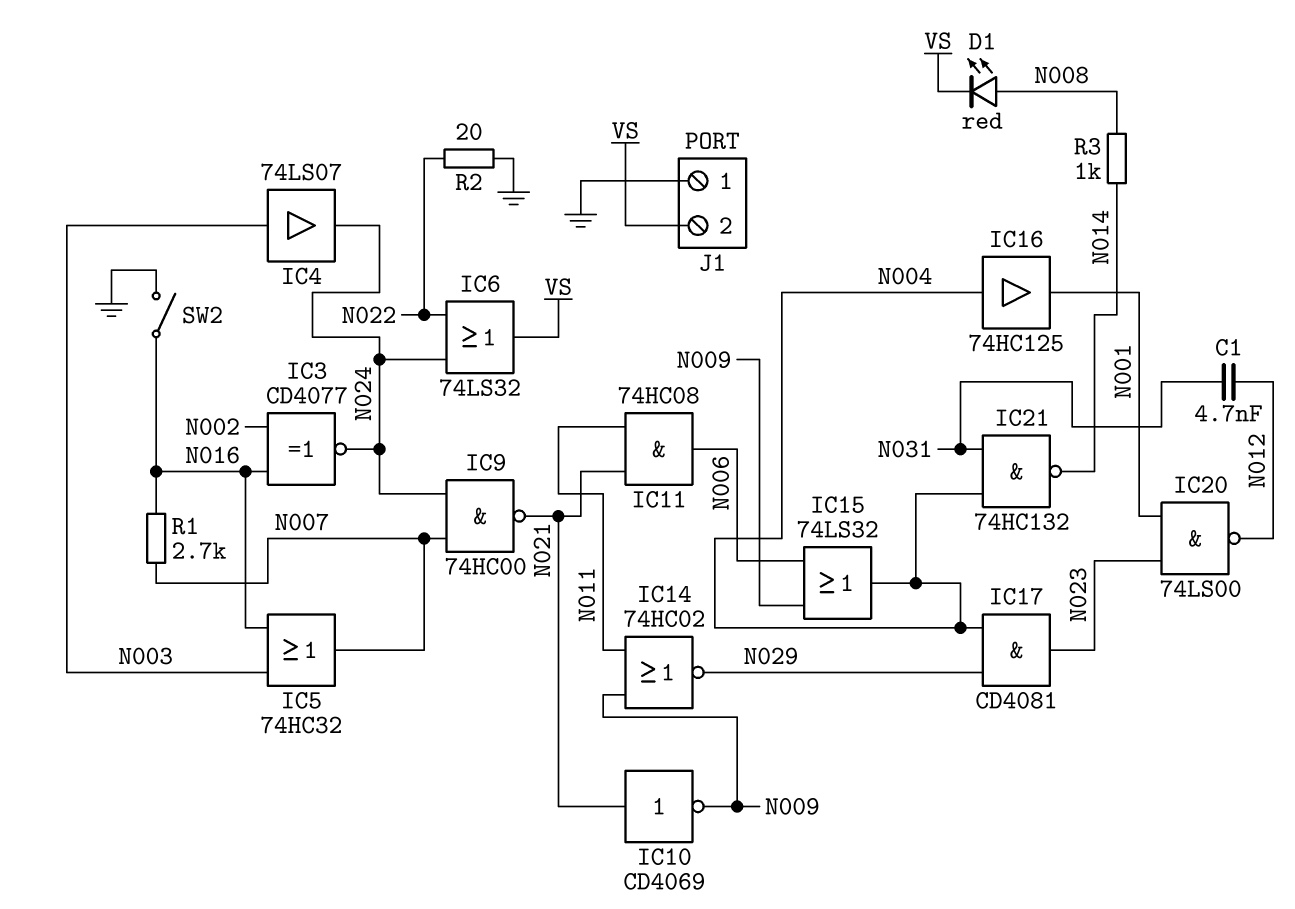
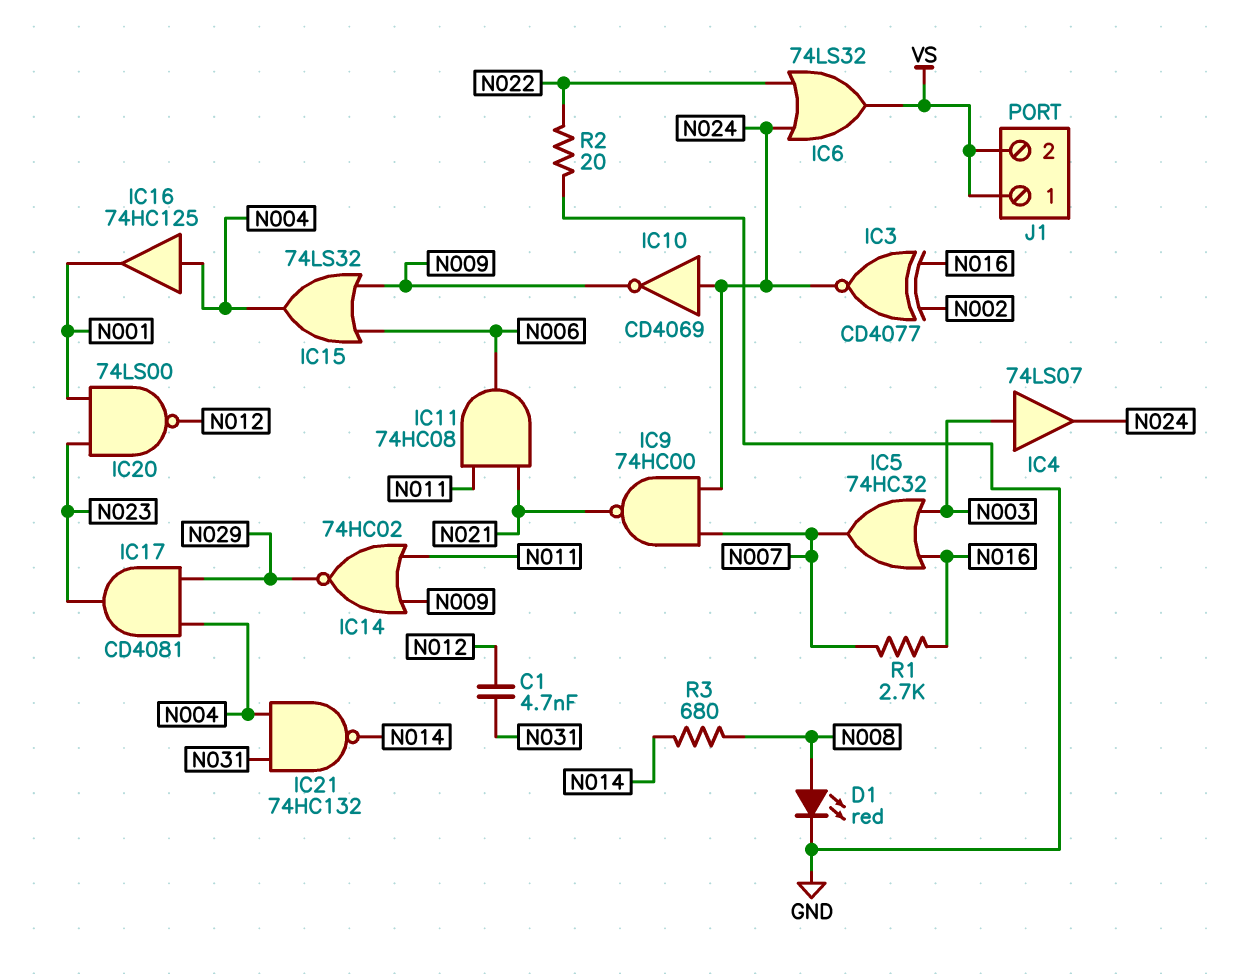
D1: LED red (A N008, K VS) -> LED red (A N008, K GND)
IC10: NOT CD4069 (in N021, out N009) -> NOT CD4069 (in N024, out N009)
J1 pin 1: GND -> VS
R3: 1k (N008, N014) -> 680 (N008, N014)
SW2: switch (GND, N016) -> none

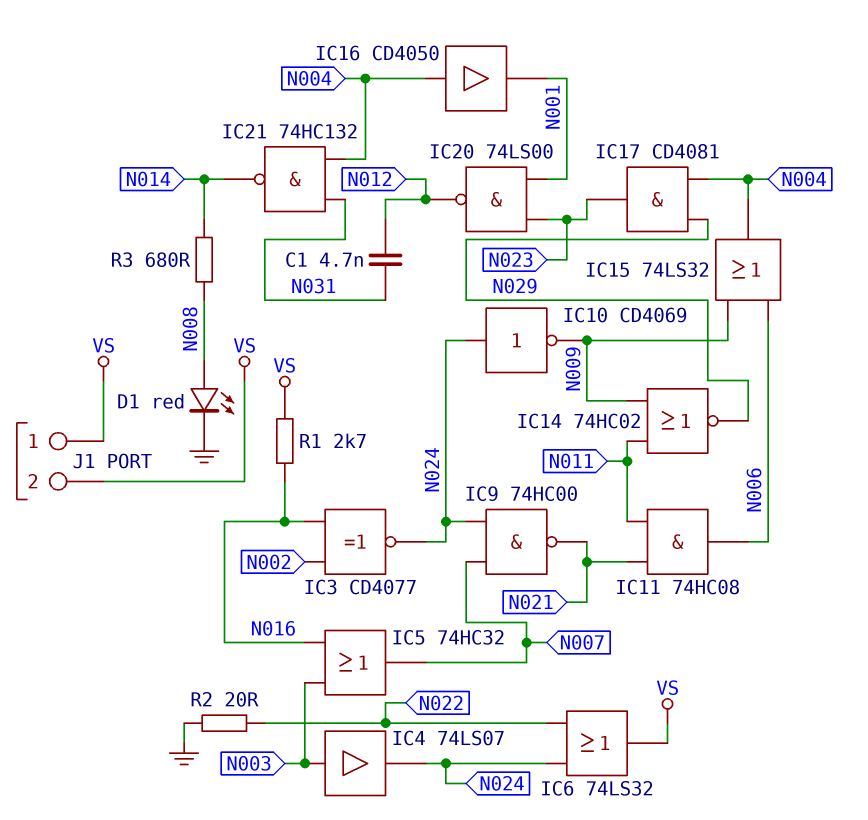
IC16: buffer 74HC125 (in N004, out N001) -> buffer CD4050 (in N004, out N001)
R1: 2.7k (N007, N016) -> 2.7k (N016, VS)

